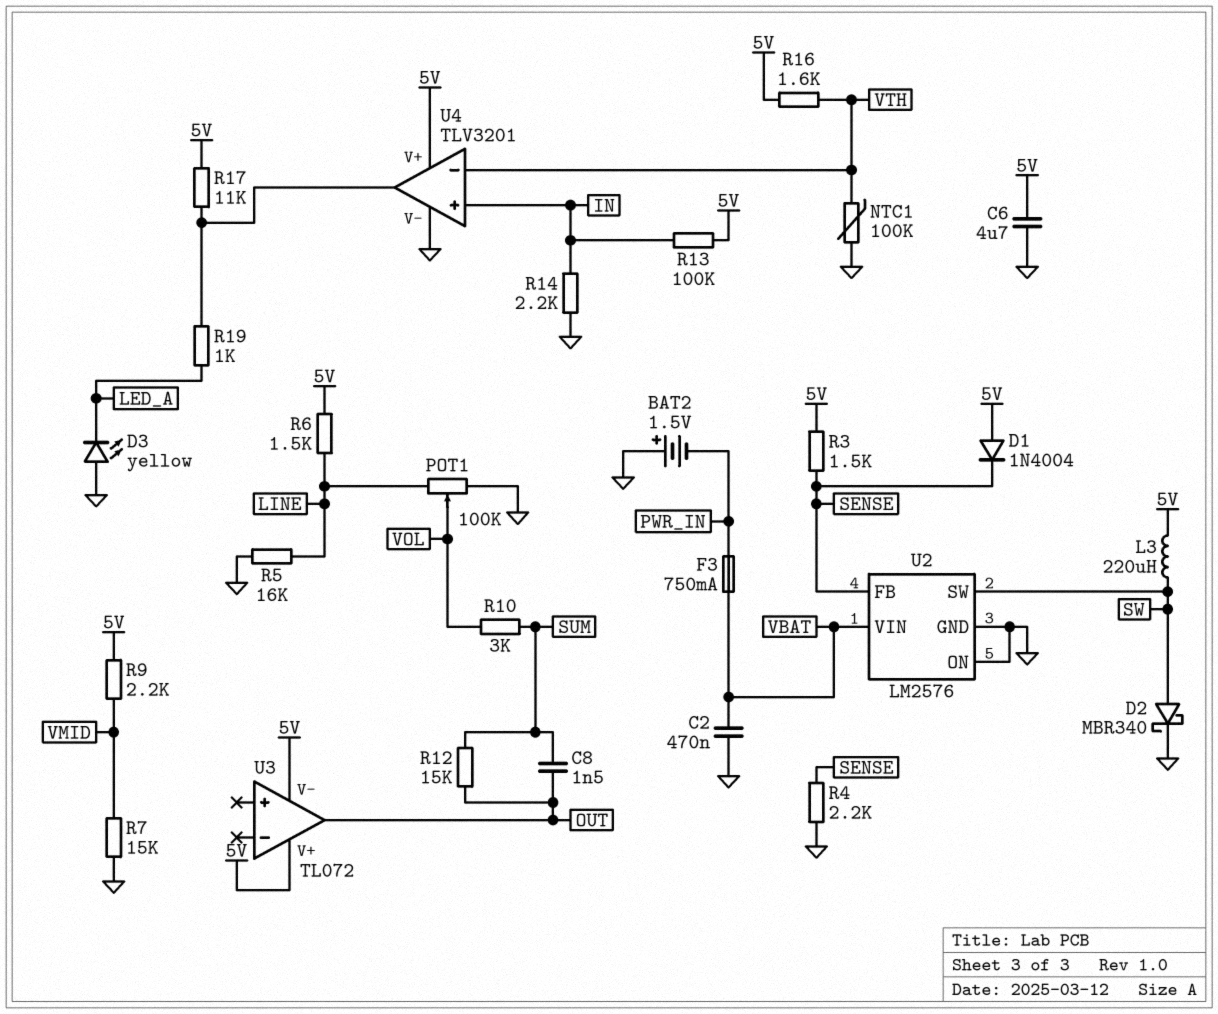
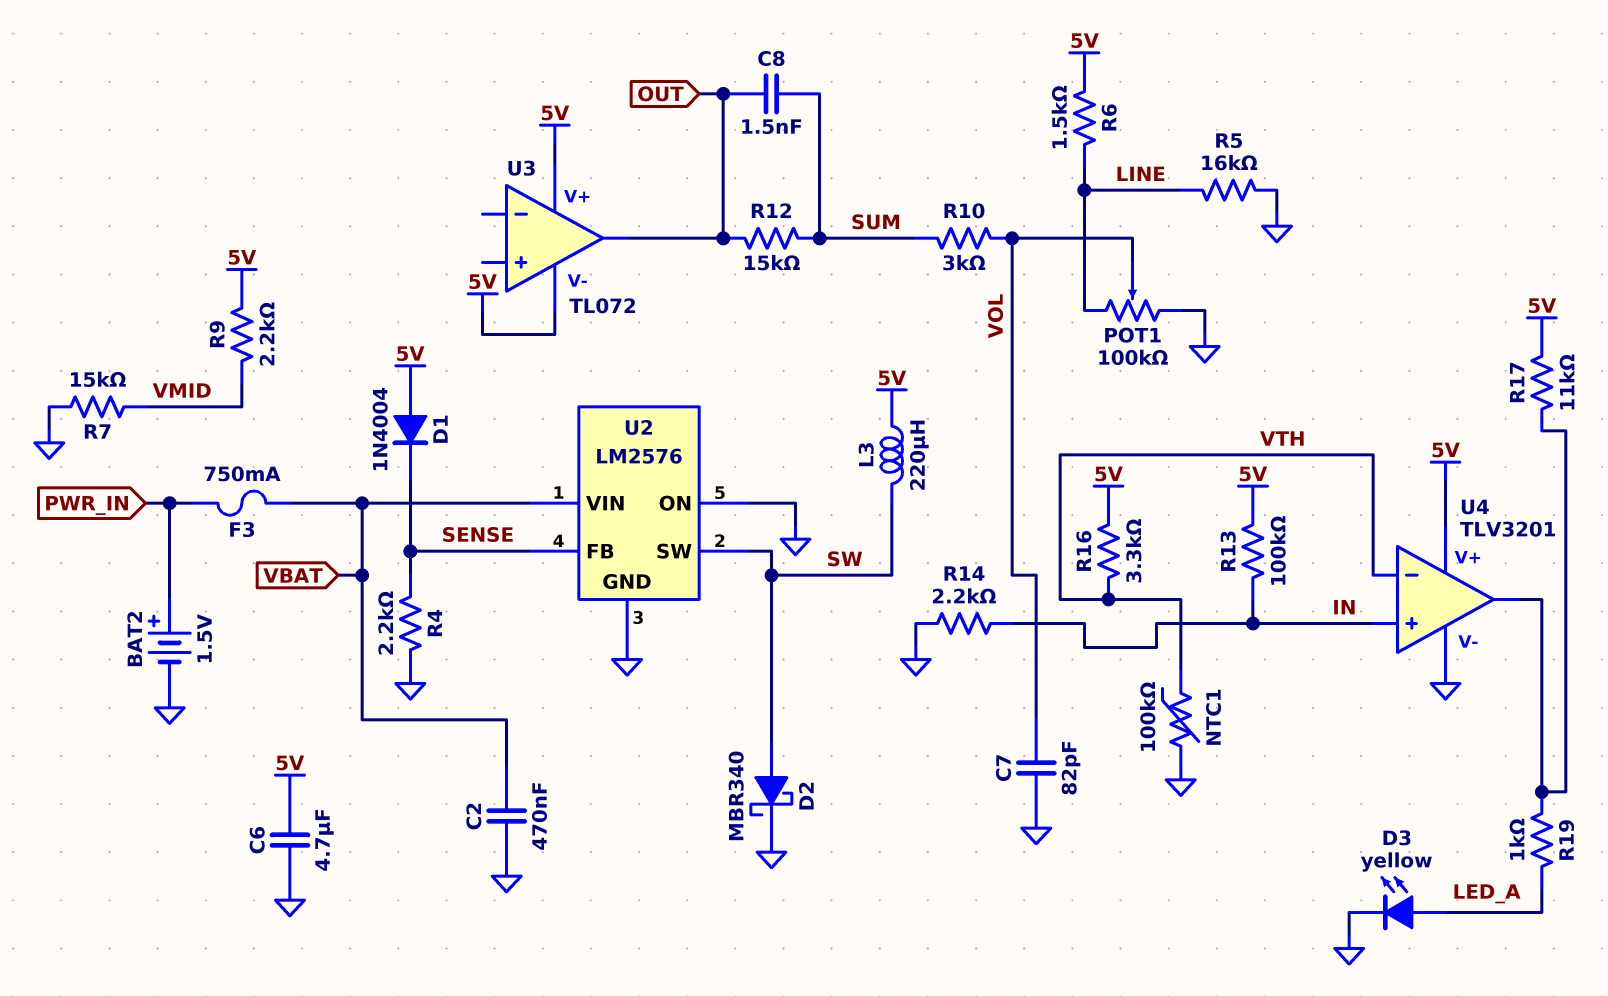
BAT2: 1.5V (plus GND, minus PWR_IN) -> 1.5V (plus PWR_IN, minus GND)
C7: none -> 82pF (GND, VOL)
D3: LED yellow (A GND, K LED_A) -> LED yellow (A LED_A, K GND)
R3: 1.5k (5V, SENSE) -> none
R16: 1.6k (5V, VTH) -> 3.3k (5V, VTH)

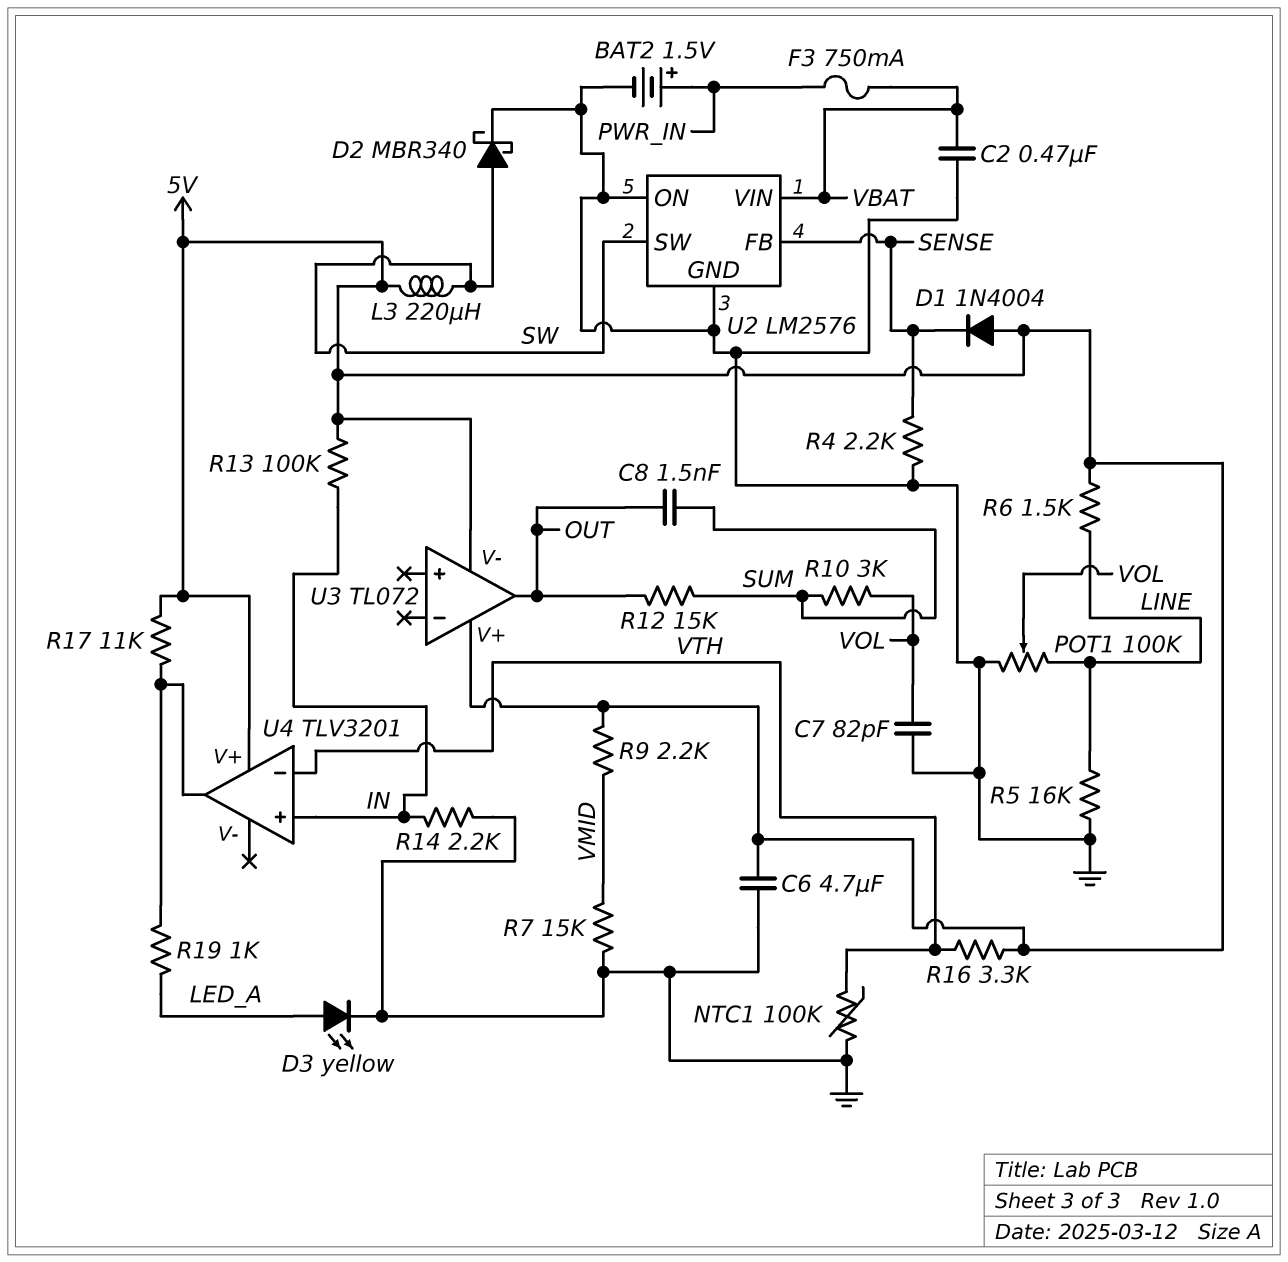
U4 pin V-: GND -> none

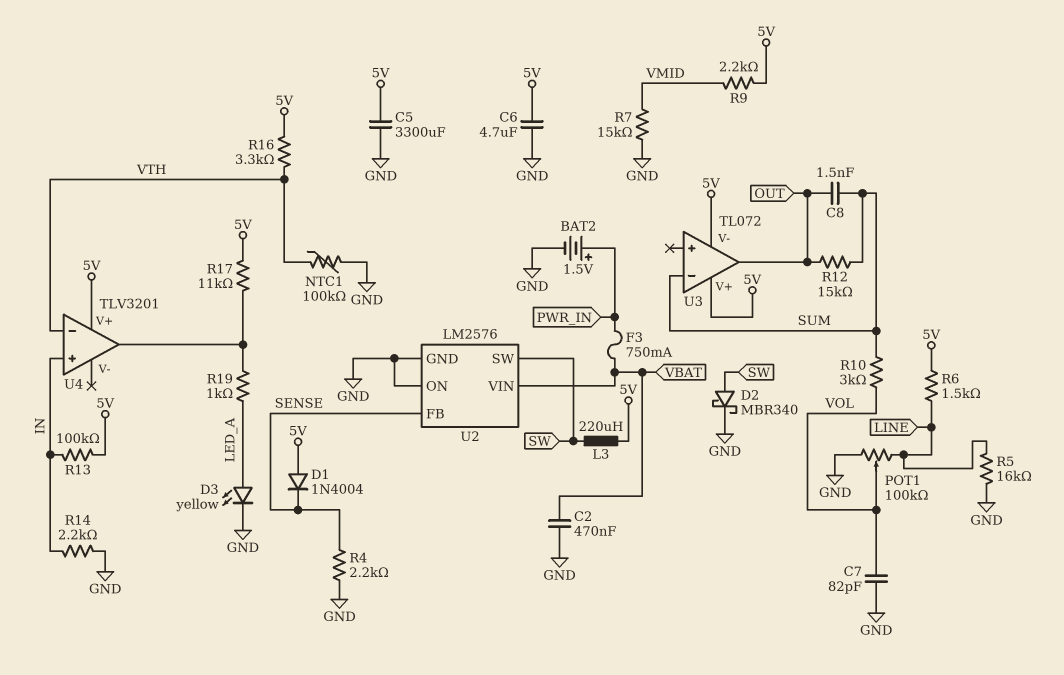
C5: none -> 3300uF (5V, GND)
U3 pin in-: none -> SUM

